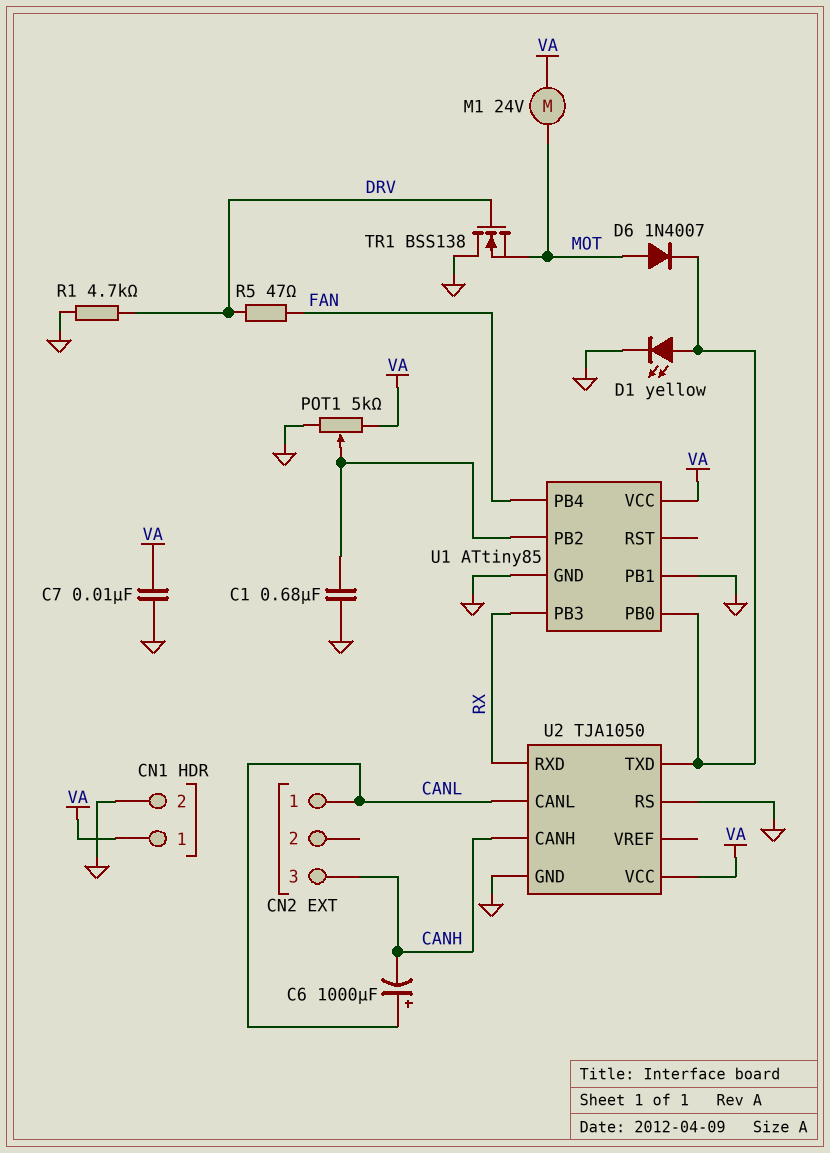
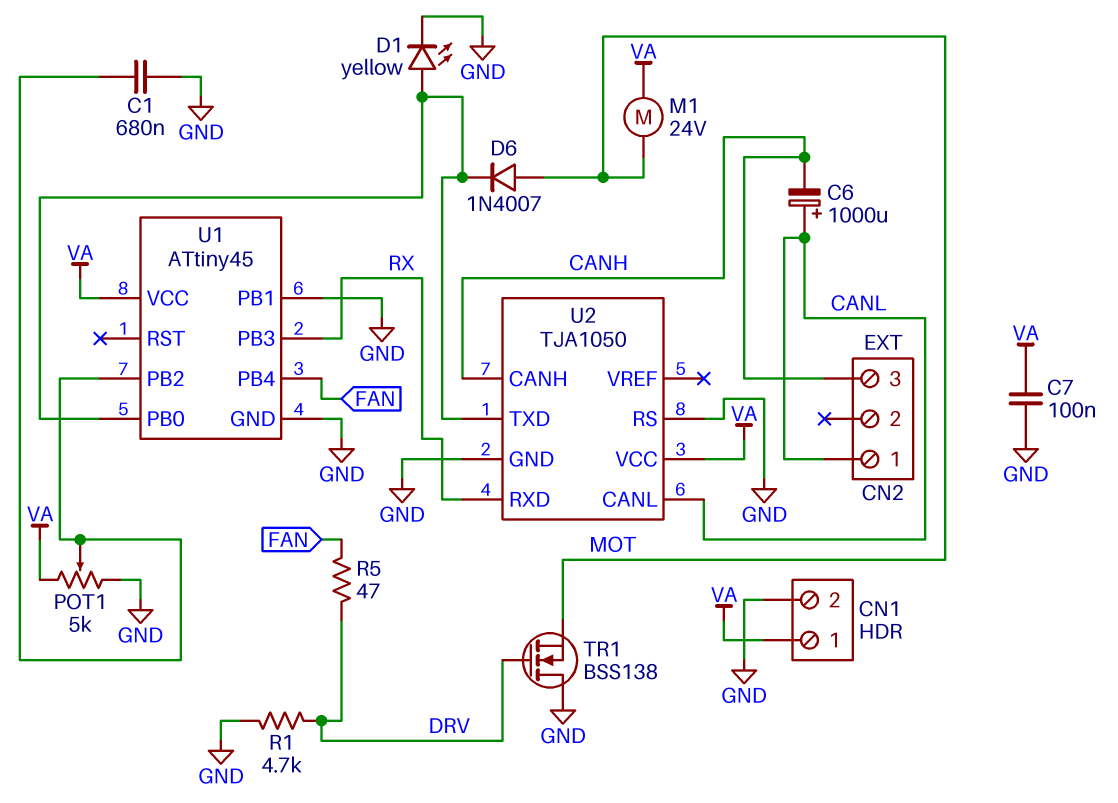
C7: 10nF (GND, VA) -> 100nF (GND, VA)
U1: ATtiny85 -> ATtiny45

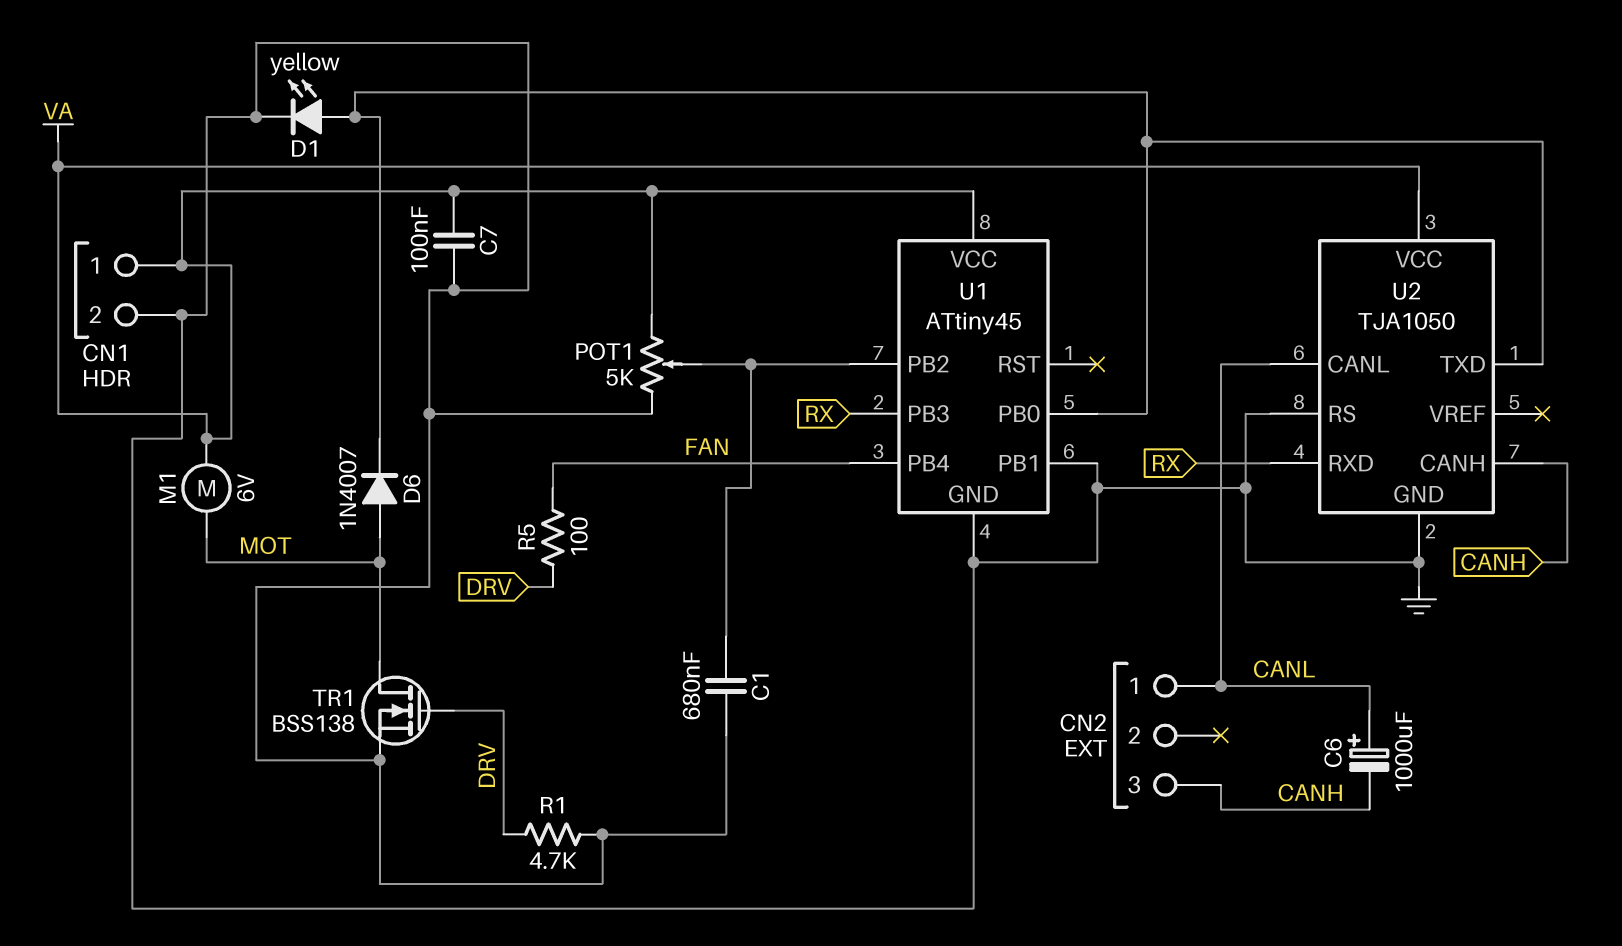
M1: motor 24V (MOT, VA) -> motor 6V (MOT, VA)
R5: 47 (DRV, FAN) -> 100 (DRV, FAN)
TR1: NMOS BSS138 (G DRV, D GND, S MOT) -> NMOS BSS138 (G DRV, D MOT, S GND)

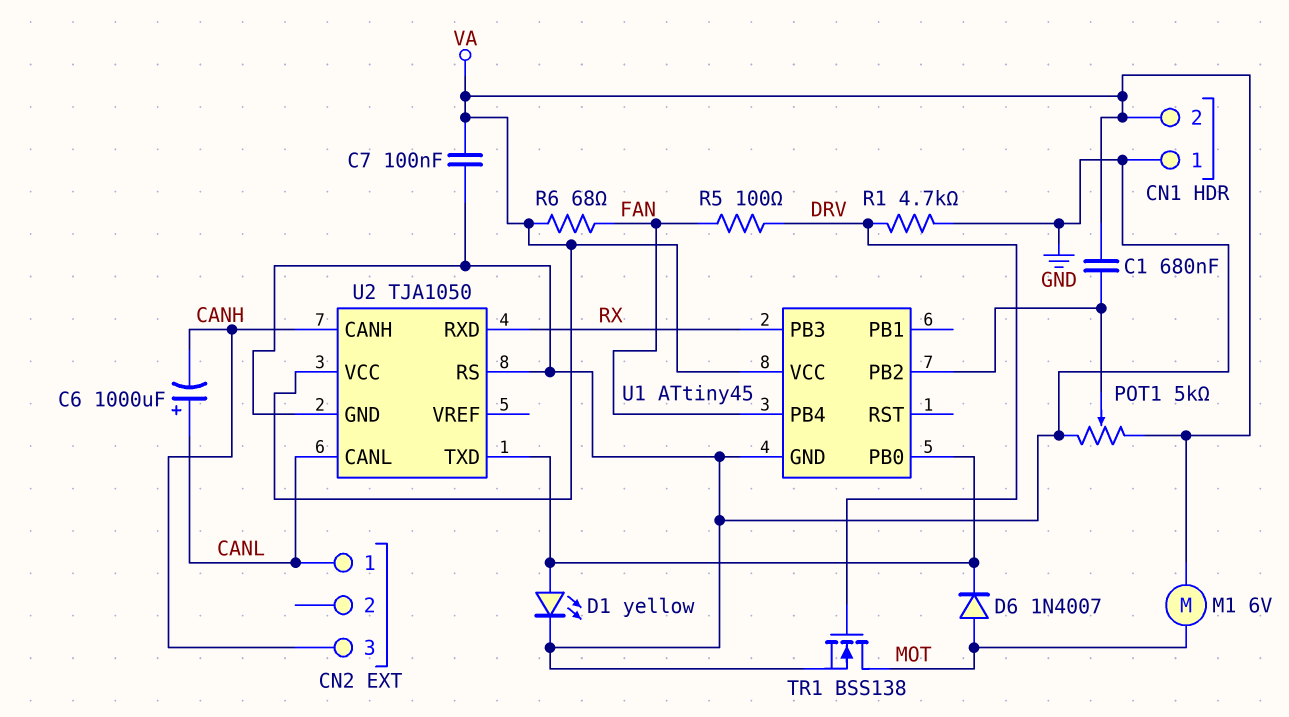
C1: 680nF (GND, U1/PB2) -> 680nF (U1/PB2, VA)
CN1 pin 1: VA -> GND
CN1 pin 2: GND -> VA
R6: none -> 68 (FAN, VA)
U1 pin PB1: GND -> none

